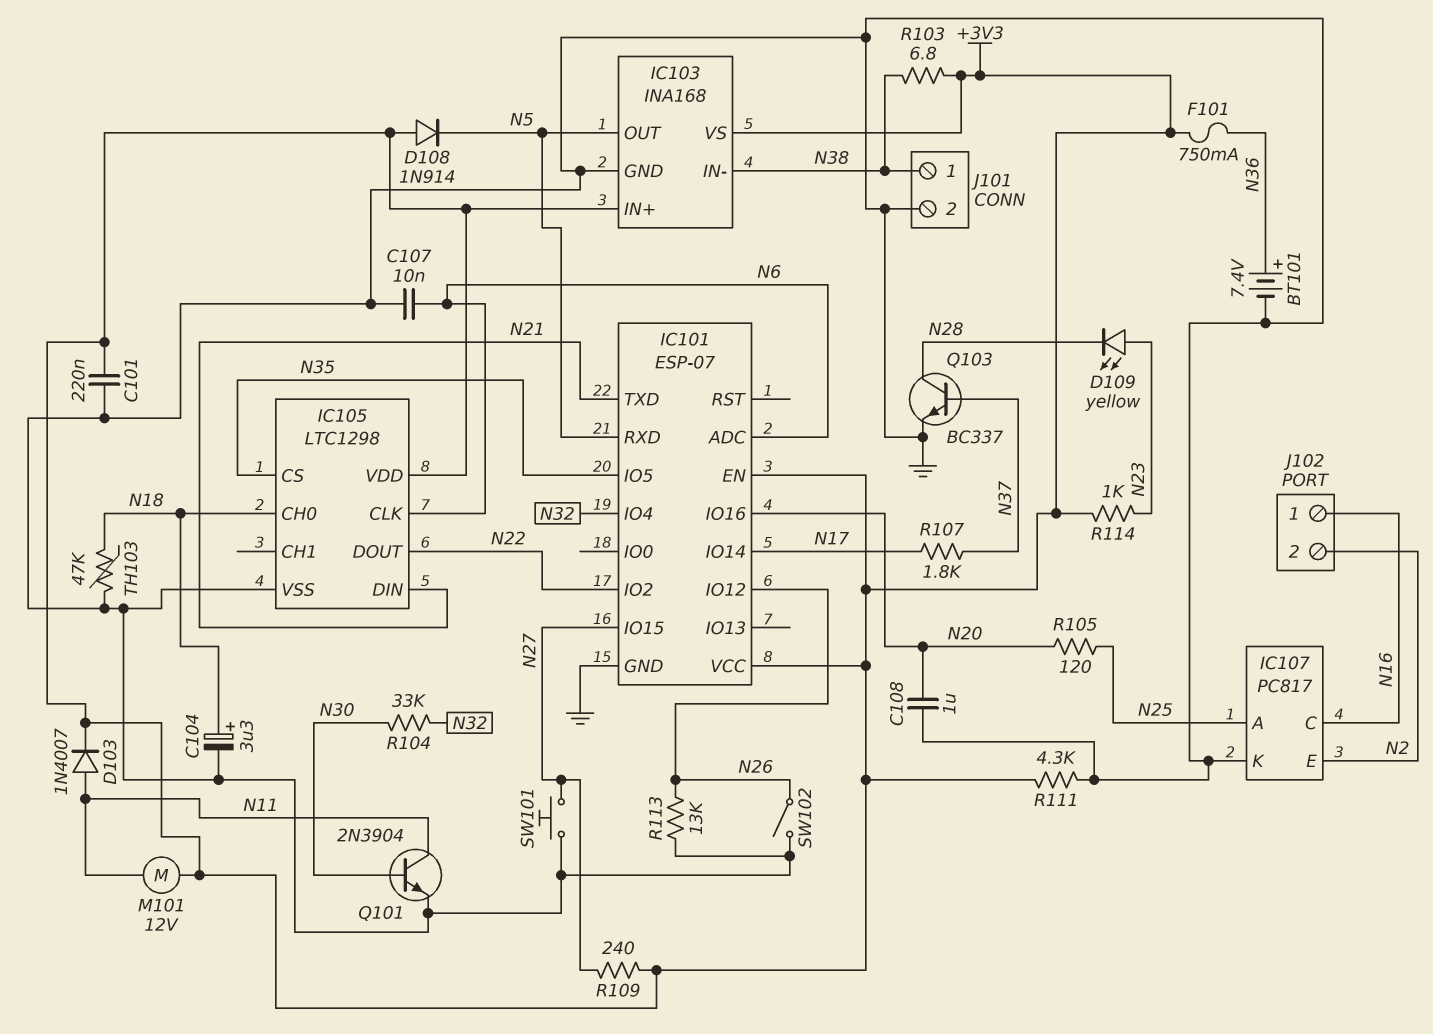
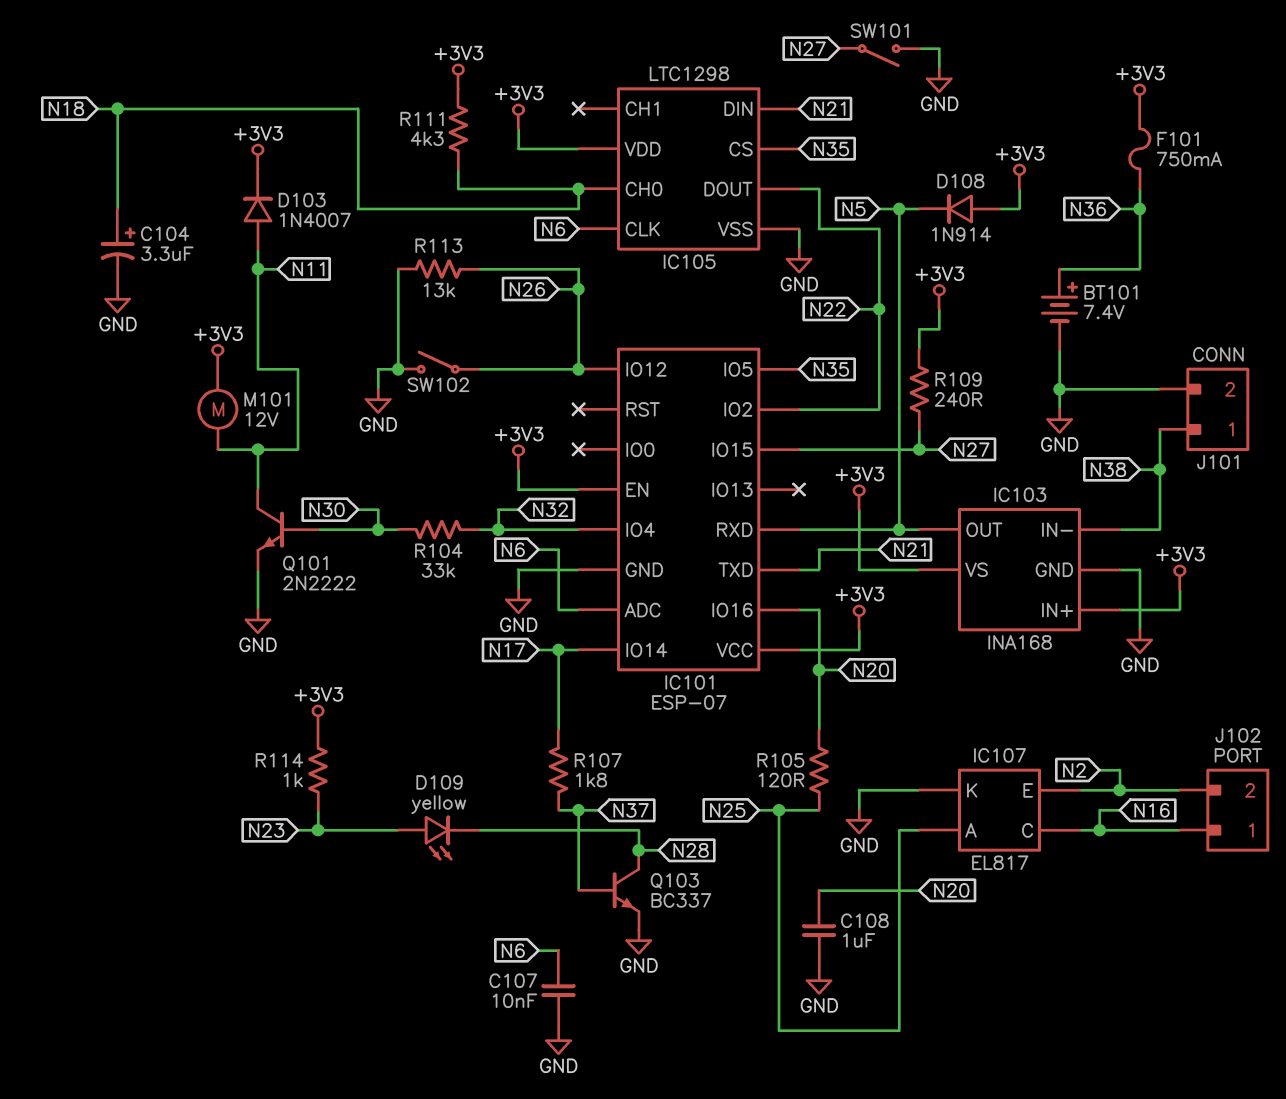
C101: 220nF (+3V3, GND) -> none
IC107: PC817 -> EL817
Q101: NPN 2N3904 (B N30, C N11, E GND) -> NPN 2N2222 (B N30, C N11, E GND)
R103: 6.8 (+3V3, N38) -> none
R111: 4.3k (+3V3, GND) -> 4.3k (+3V3, N18)
SW101: button (GND, N27) -> switch (GND, N27)
TH103: 47k (GND, N18) -> none

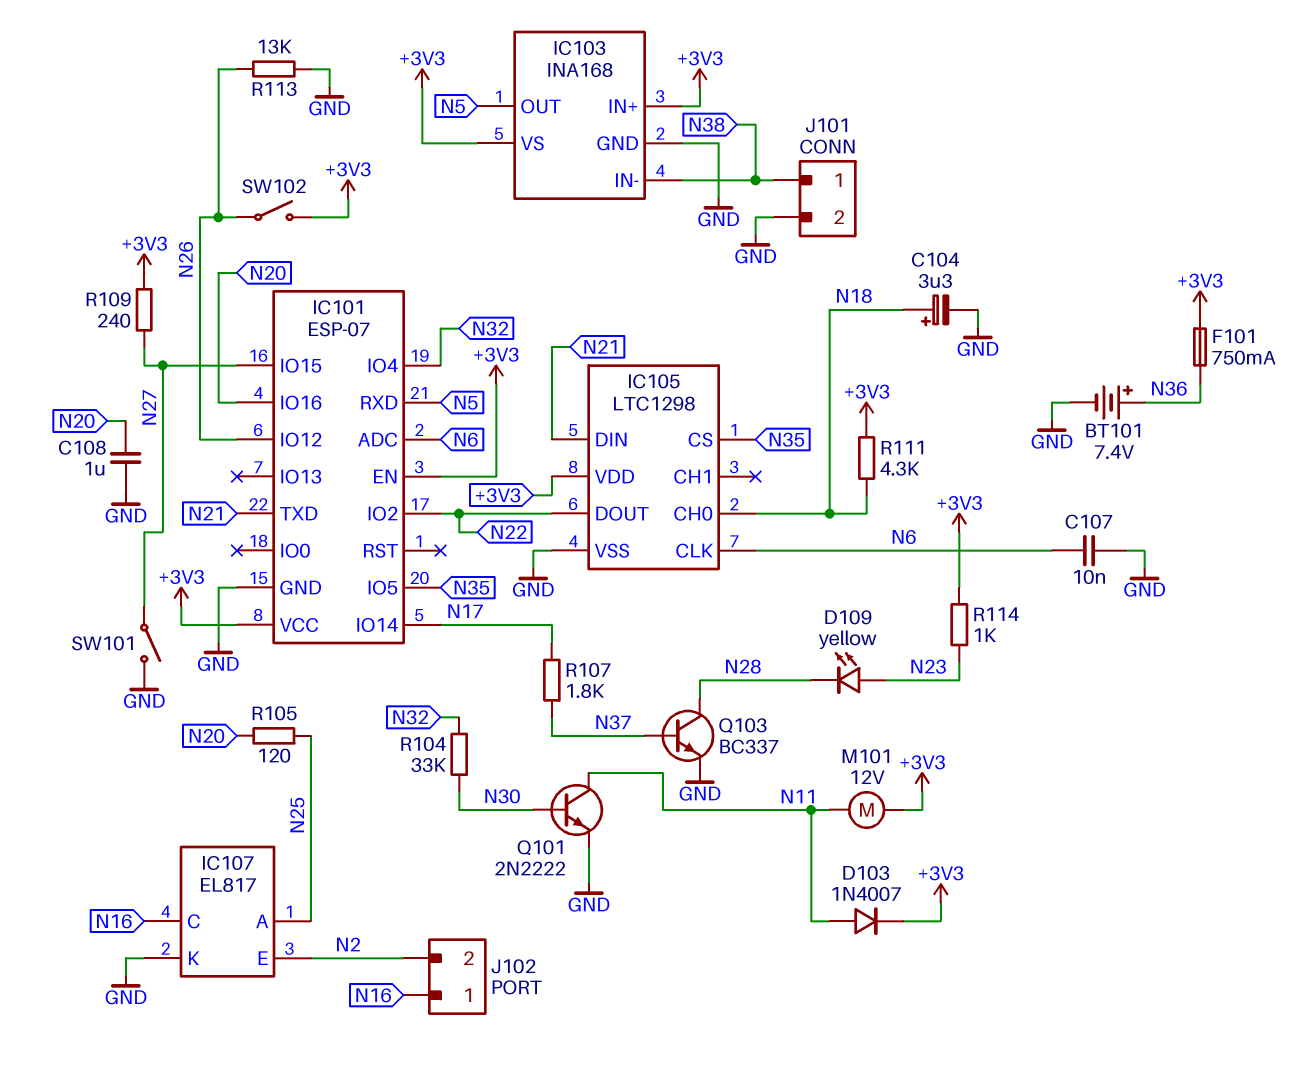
D108: diode 1N914 (A +3V3, K N5) -> none
SW102: switch (GND, N26) -> switch (+3V3, N26)

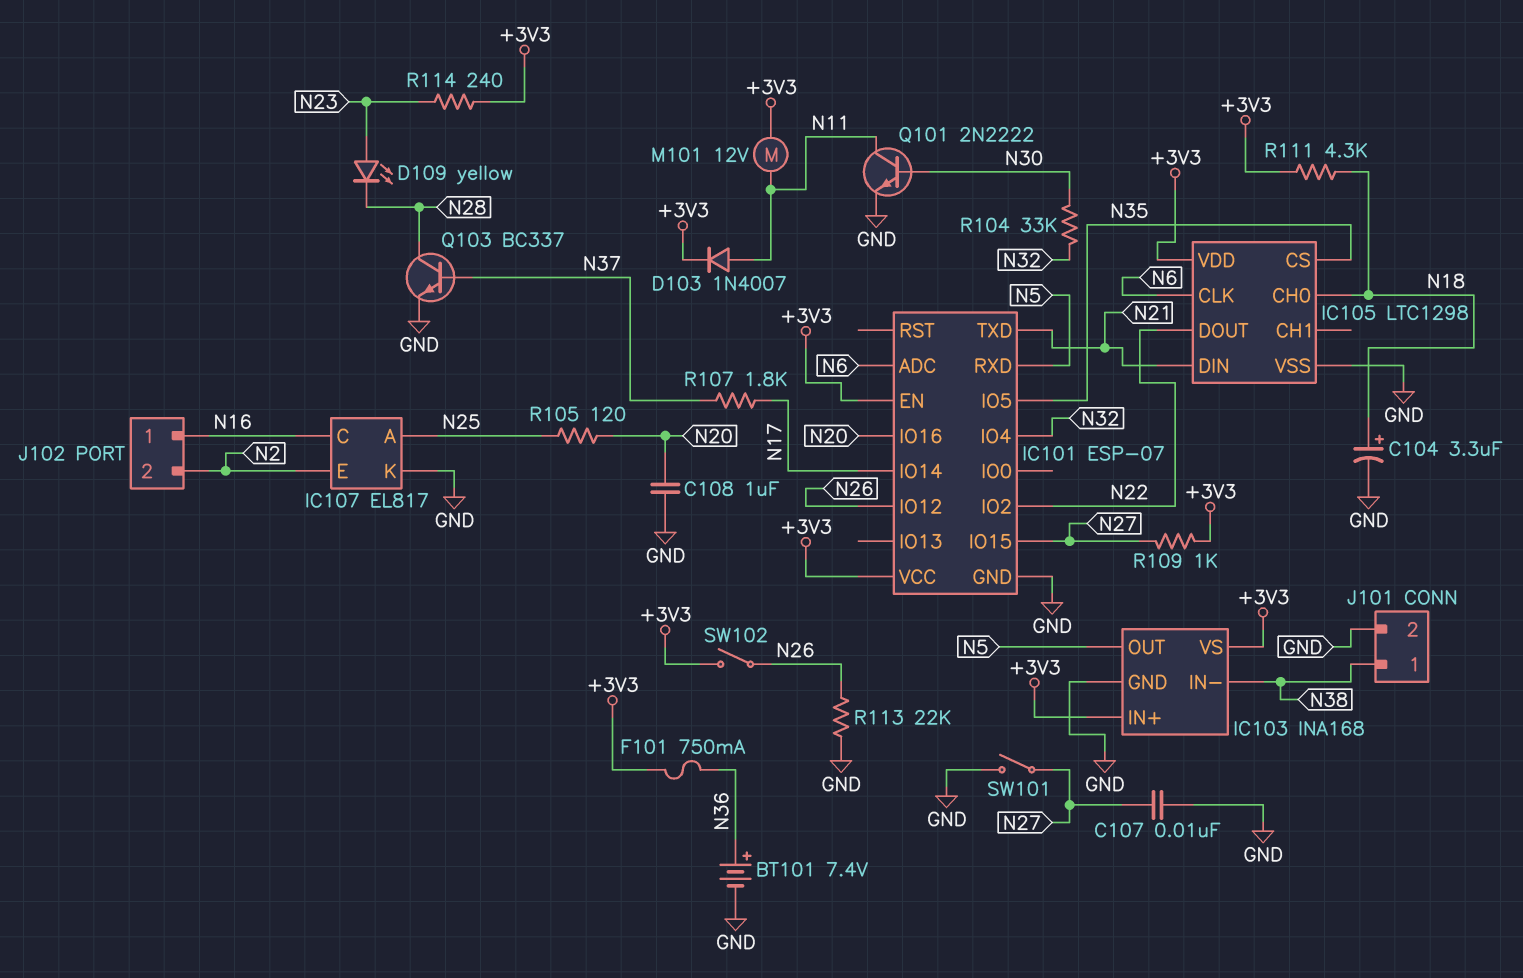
C107: 10nF (GND, N6) -> 10nF (GND, N27)
R109: 240 (+3V3, N27) -> 1k (+3V3, N27)
R113: 13k (GND, N26) -> 22k (GND, N26)
R114: 1k (+3V3, N23) -> 240 (+3V3, N23)

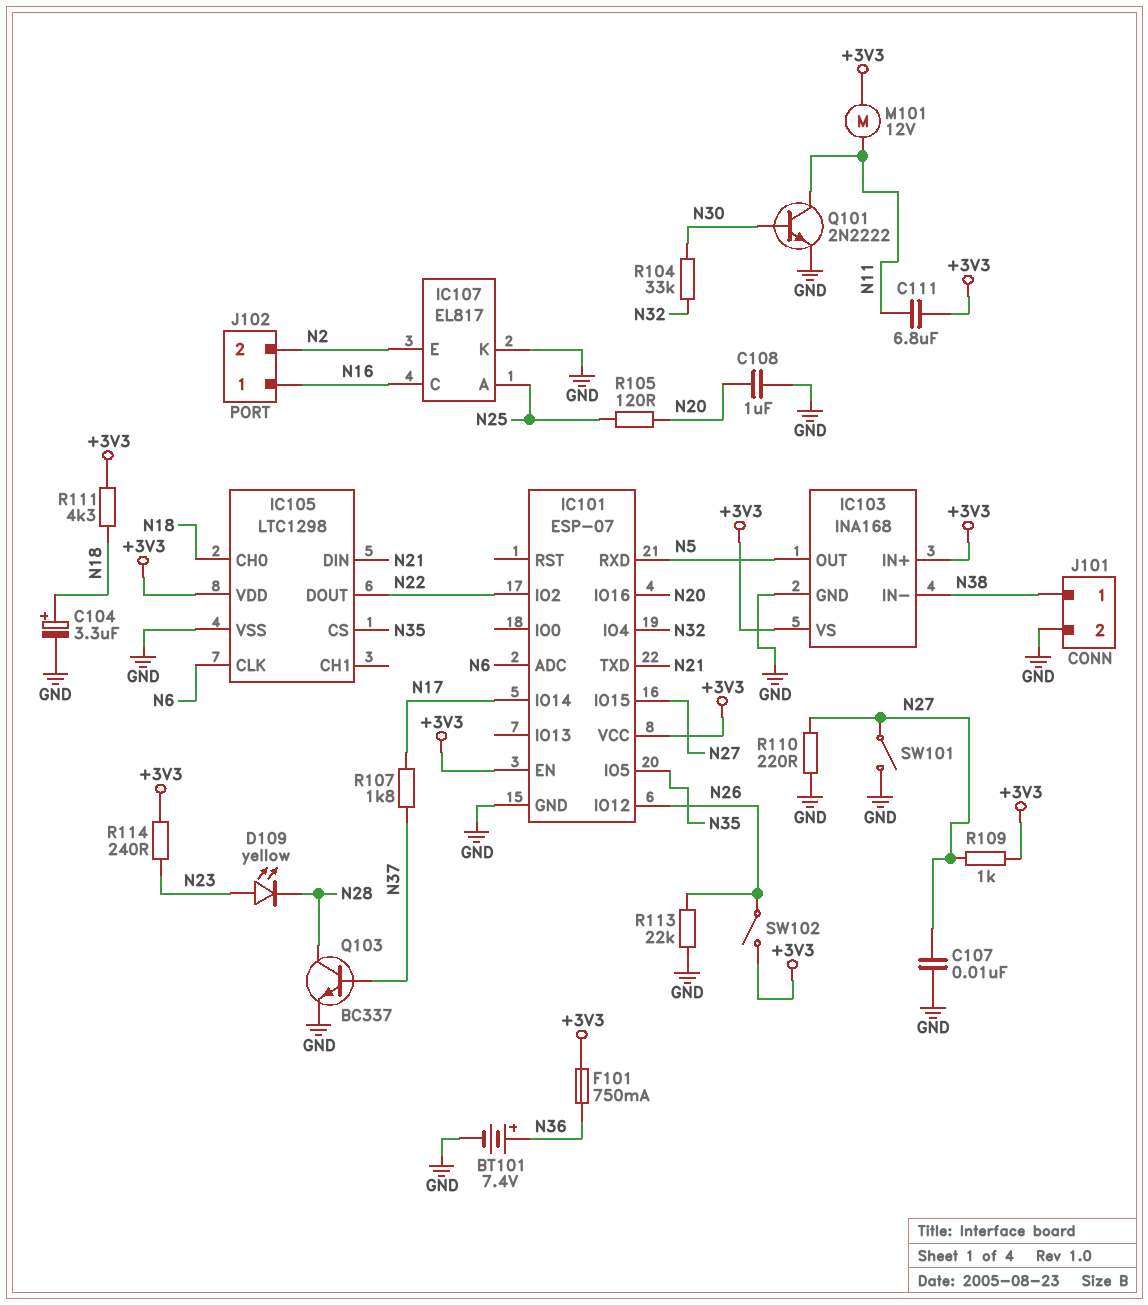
C111: none -> 6.8uF (+3V3, N11)
D103: diode 1N4007 (A N11, K +3V3) -> none
R110: none -> 220 (GND, N27)

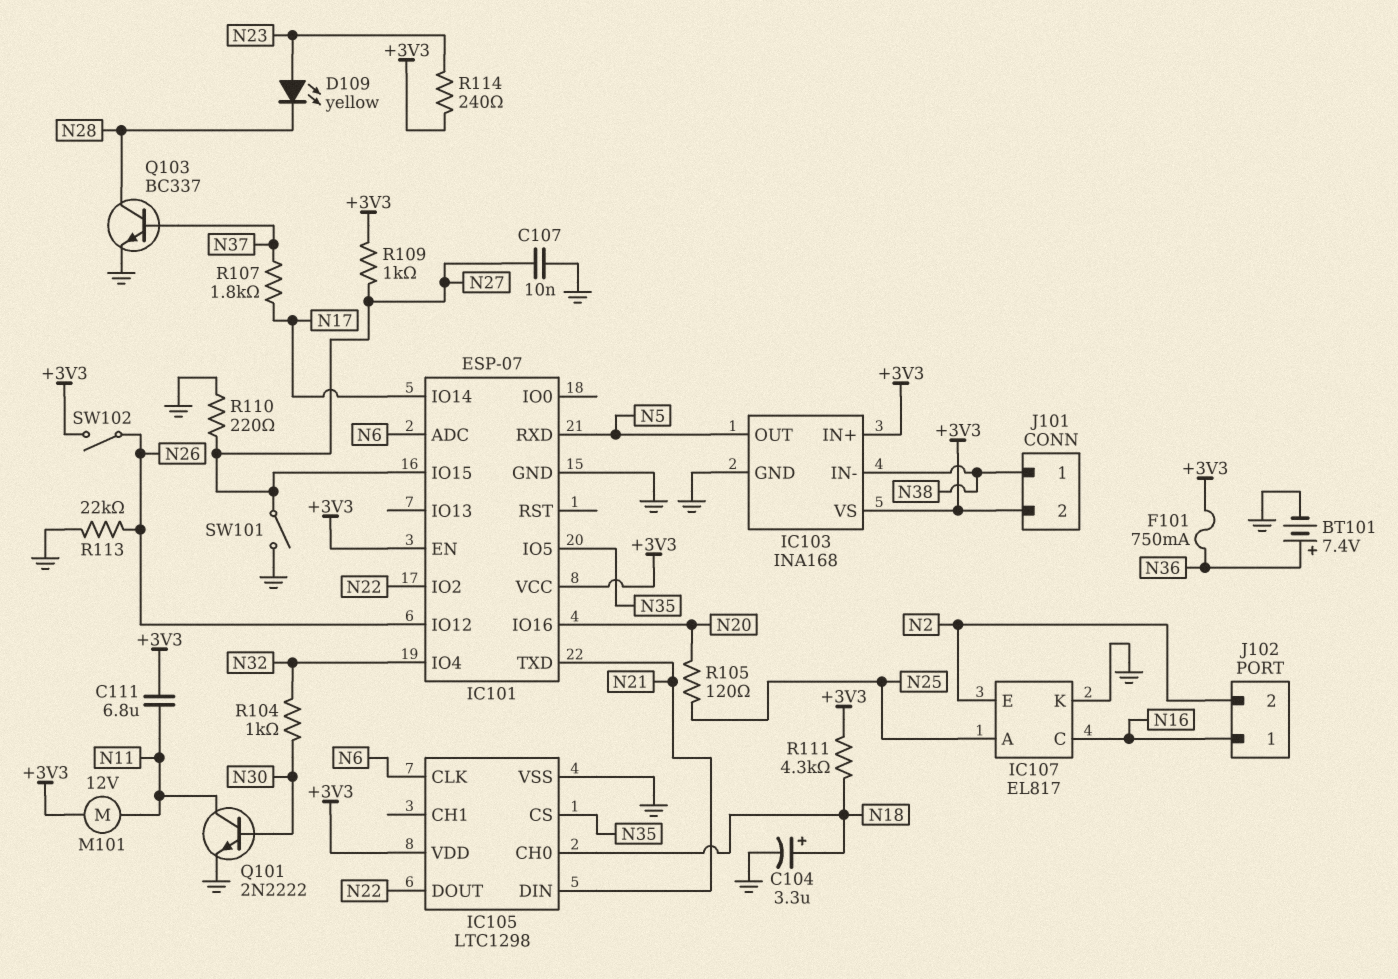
C108: 1uF (GND, N20) -> none
J101 pin 2: GND -> +3V3
R104: 33k (N30, N32) -> 1k (N30, N32)

